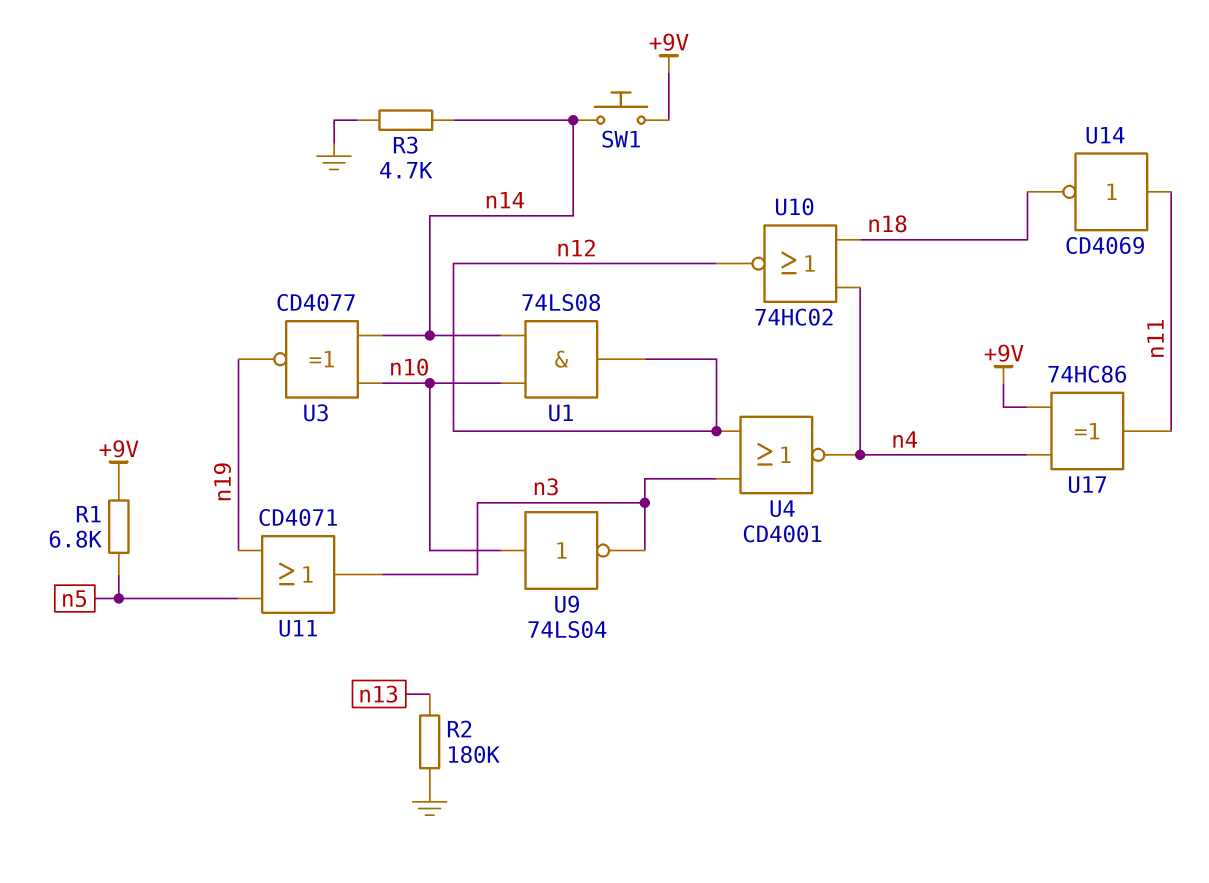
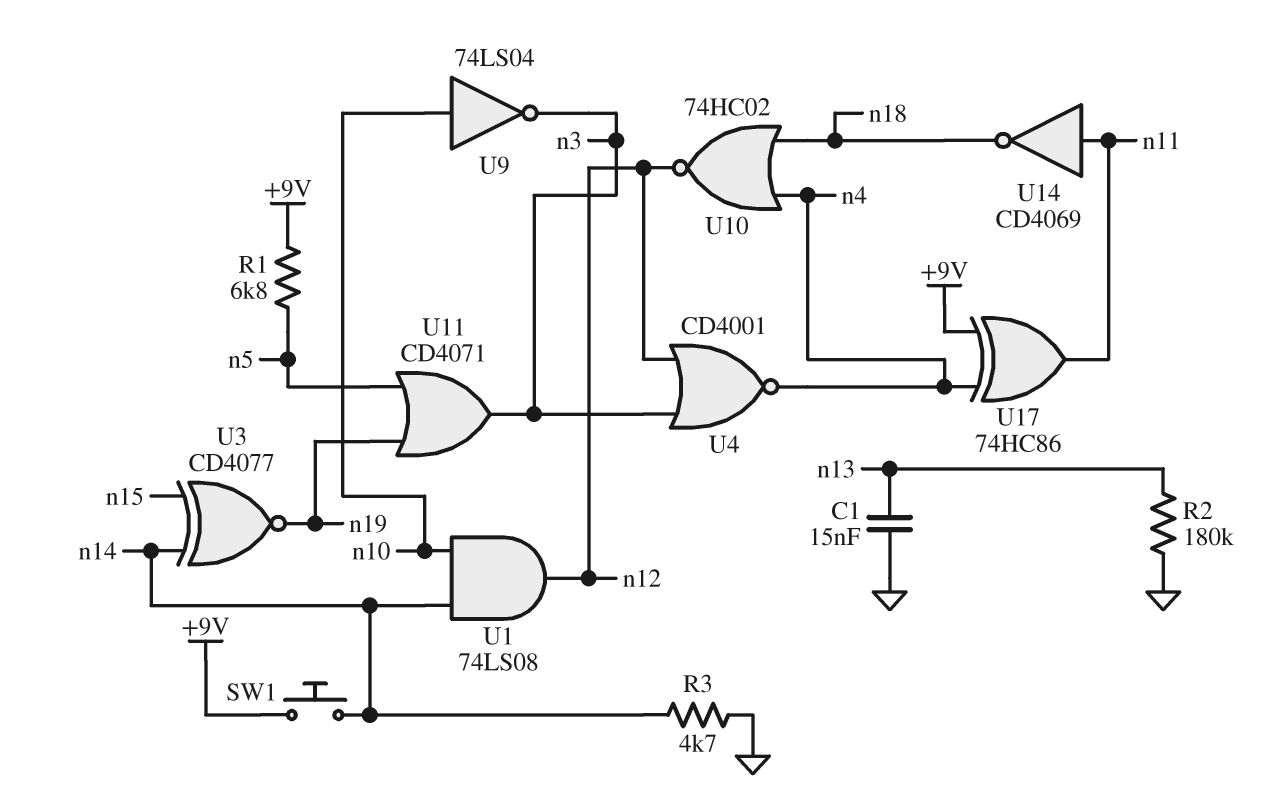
C1: none -> 15nF (GND, n13)
U3: XNOR CD4077 (in n10, in n14, out n19) -> XNOR CD4077 (in n14, in n15, out n19)

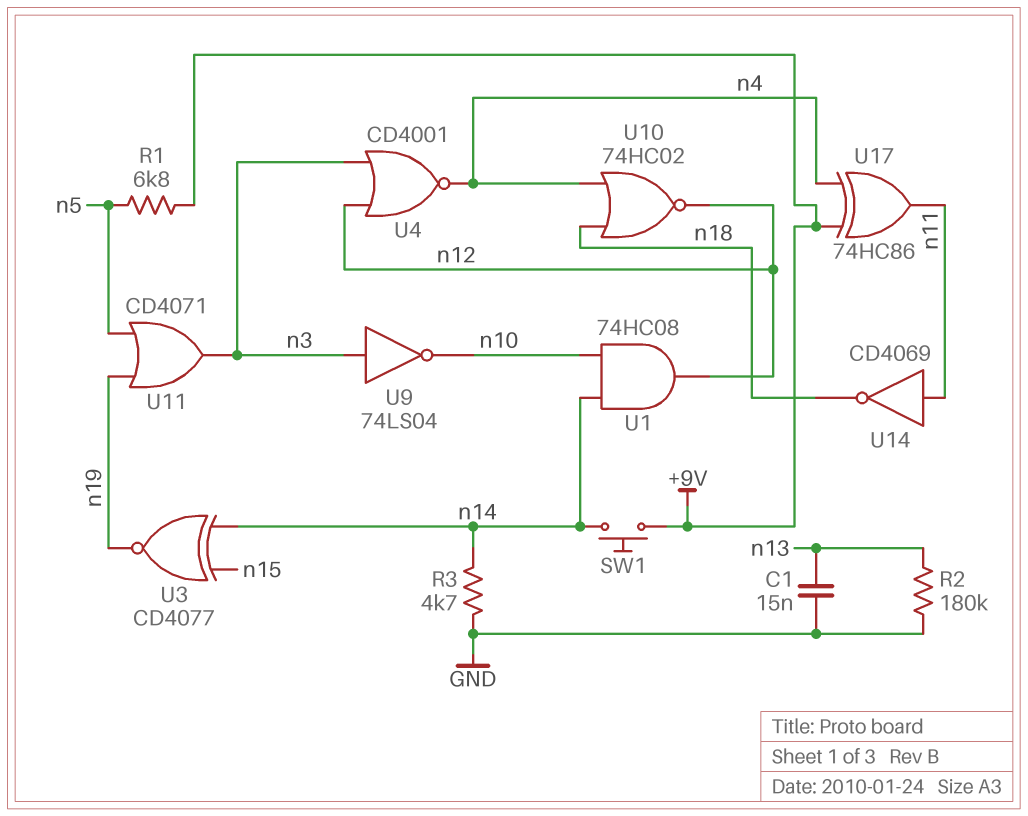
U1: AND 74LS08 (in n10, in n14, out n12) -> AND 74HC08 (in n10, in n14, out n12)
U9: NOT 74LS04 (in n10, out n3) -> NOT 74LS04 (in n3, out n10)

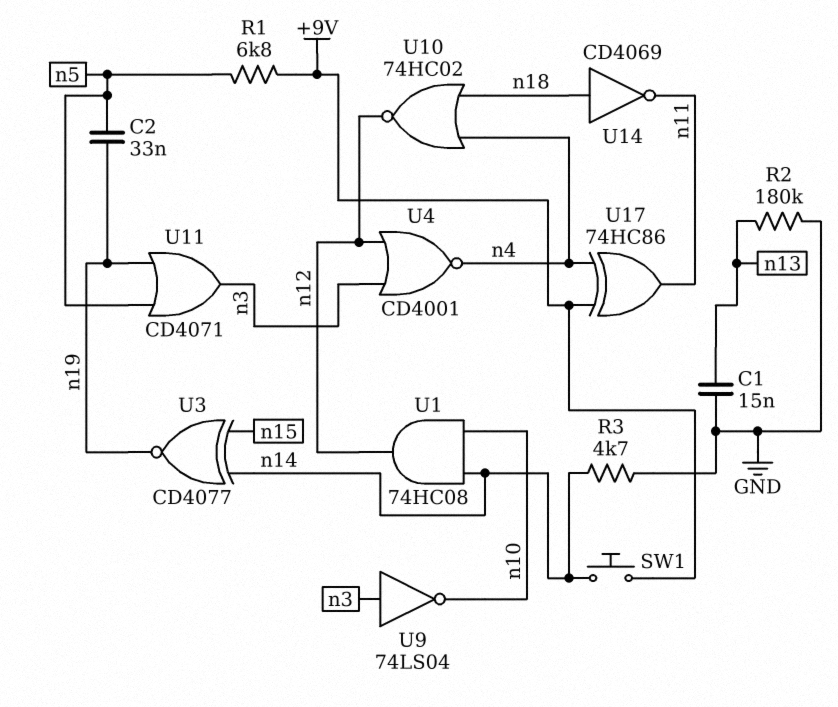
C2: none -> 33nF (n5, n19)
U14: NOT CD4069 (in n11, out n18) -> NOT CD4069 (in n18, out n11)

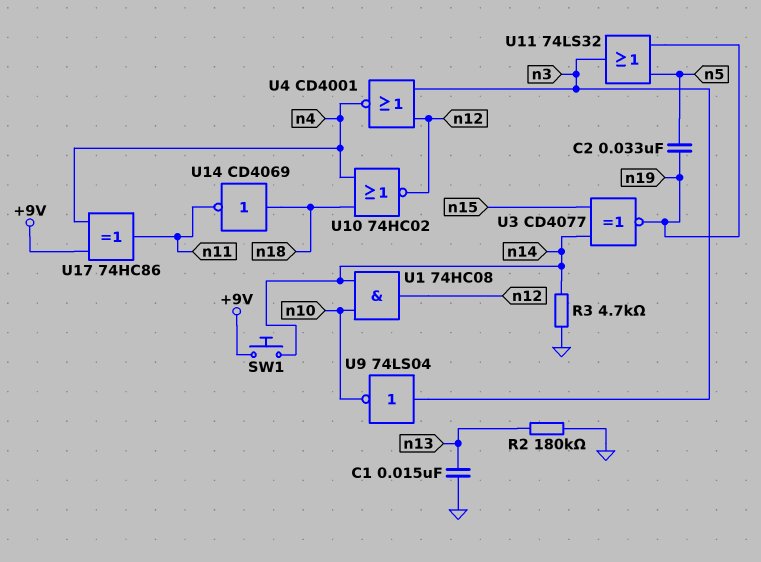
R1: 6.8k (+9V, n5) -> none
U11: OR CD4071 (in n5, in n19, out n3) -> OR 74LS32 (in n5, in n19, out n3)

